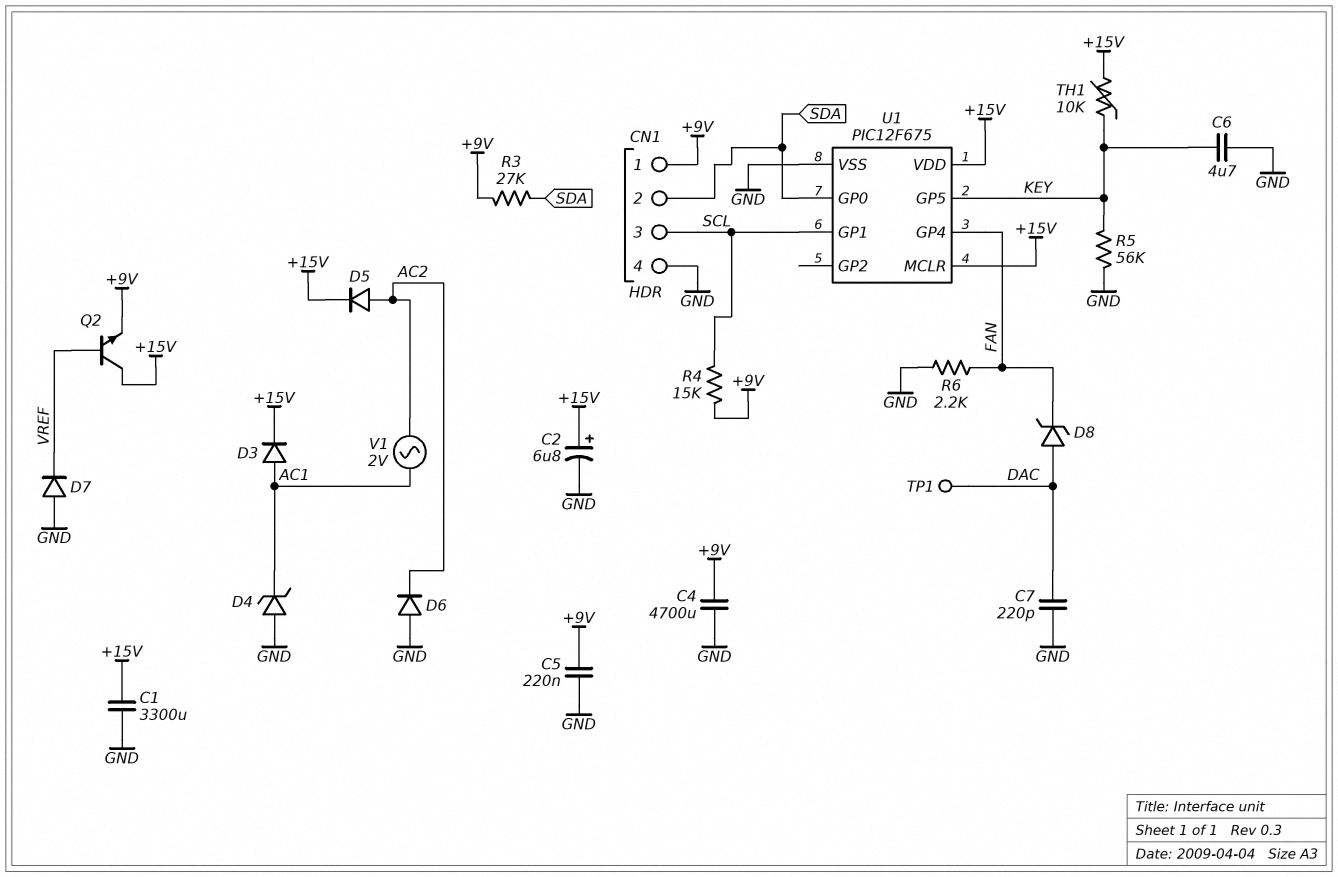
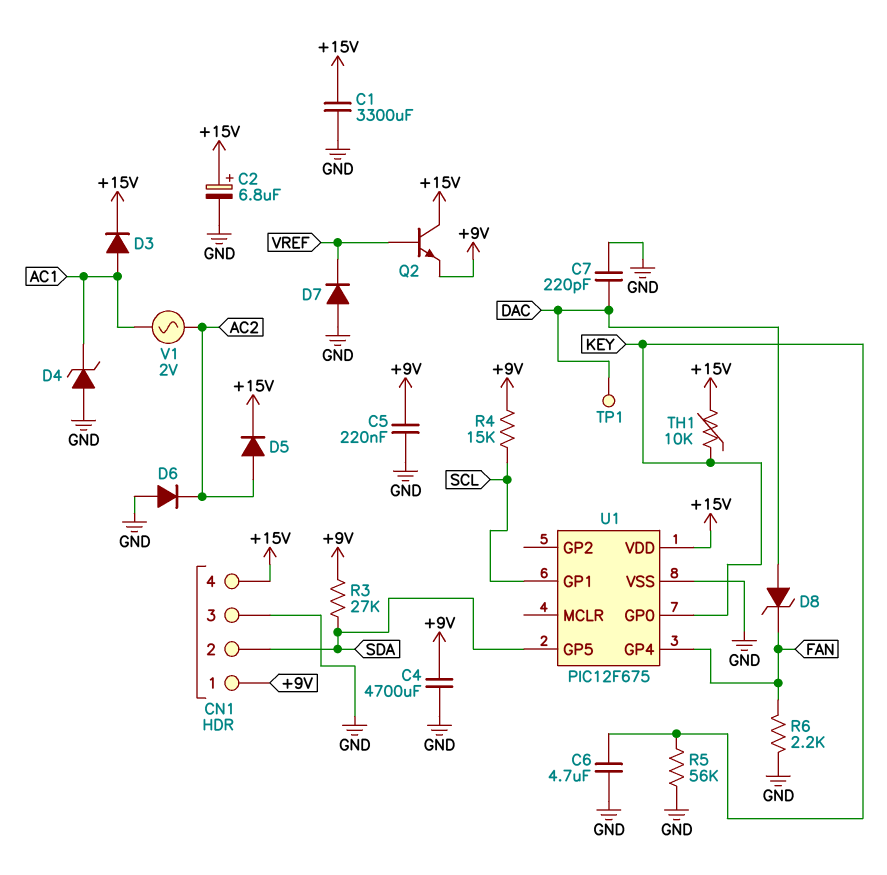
CN1 pin 3: SCL -> GND
CN1 pin 4: GND -> +15V
U1 pin GP0: SDA -> KEY
U1 pin GP5: KEY -> SDA
U1 pin MCLR: +15V -> none

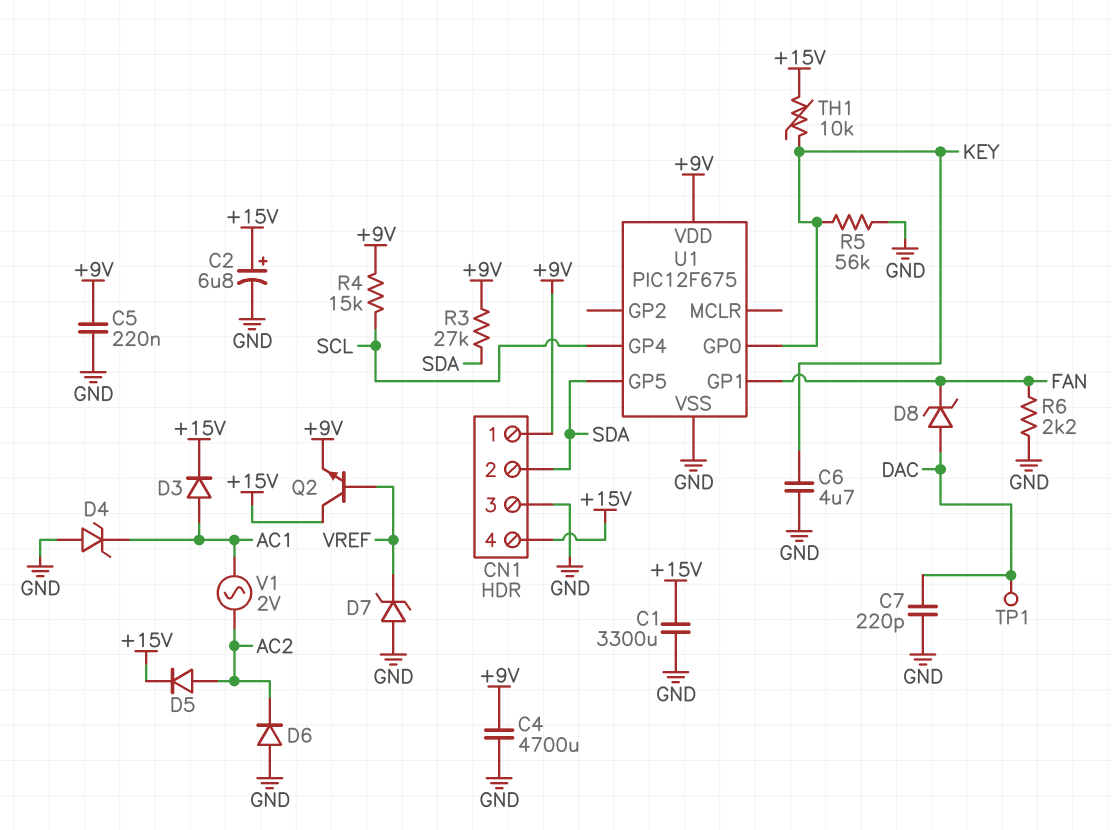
D7: diode (A GND, K VREF) -> zener (A GND, K VREF)
U1 pin GP1: SCL -> FAN
U1 pin GP4: FAN -> SCL
U1 pin VDD: +15V -> +9V

